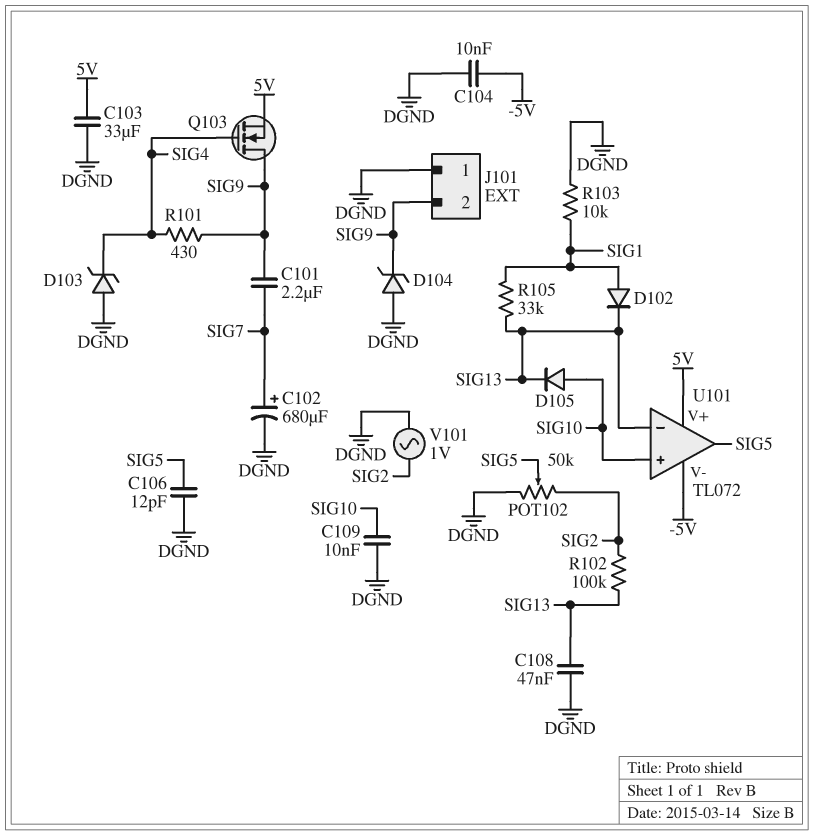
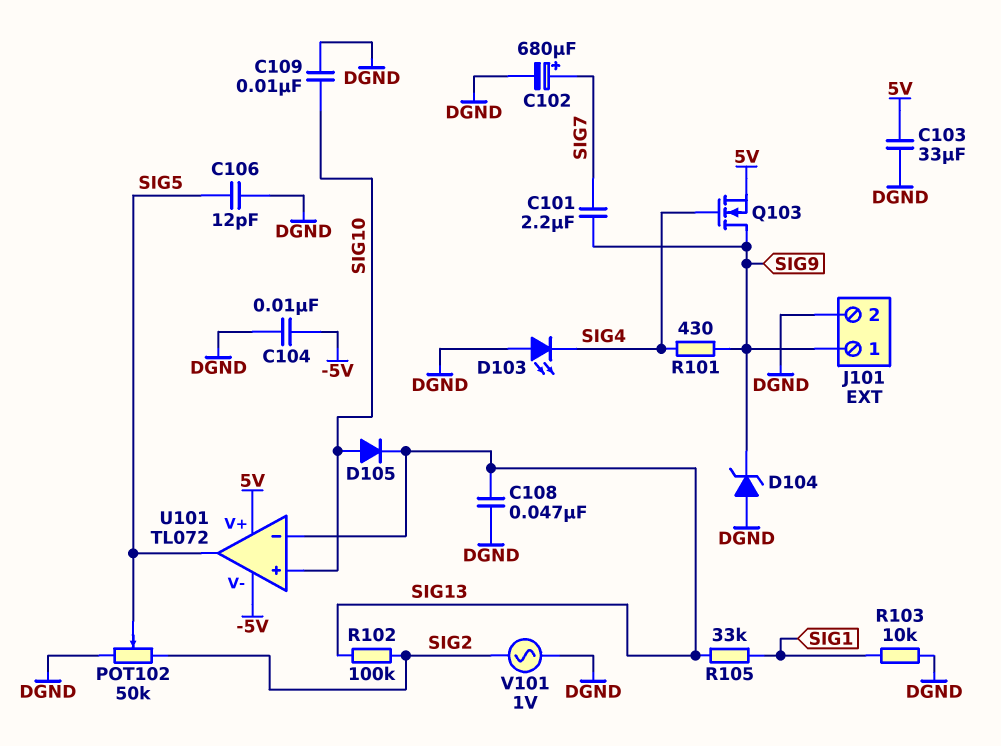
D102: diode (A SIG1, K SIG13) -> none
D103: zener (A DGND, K SIG4) -> LED (A DGND, K SIG4)
J101 pin 1: DGND -> SIG9
J101 pin 2: SIG9 -> DGND

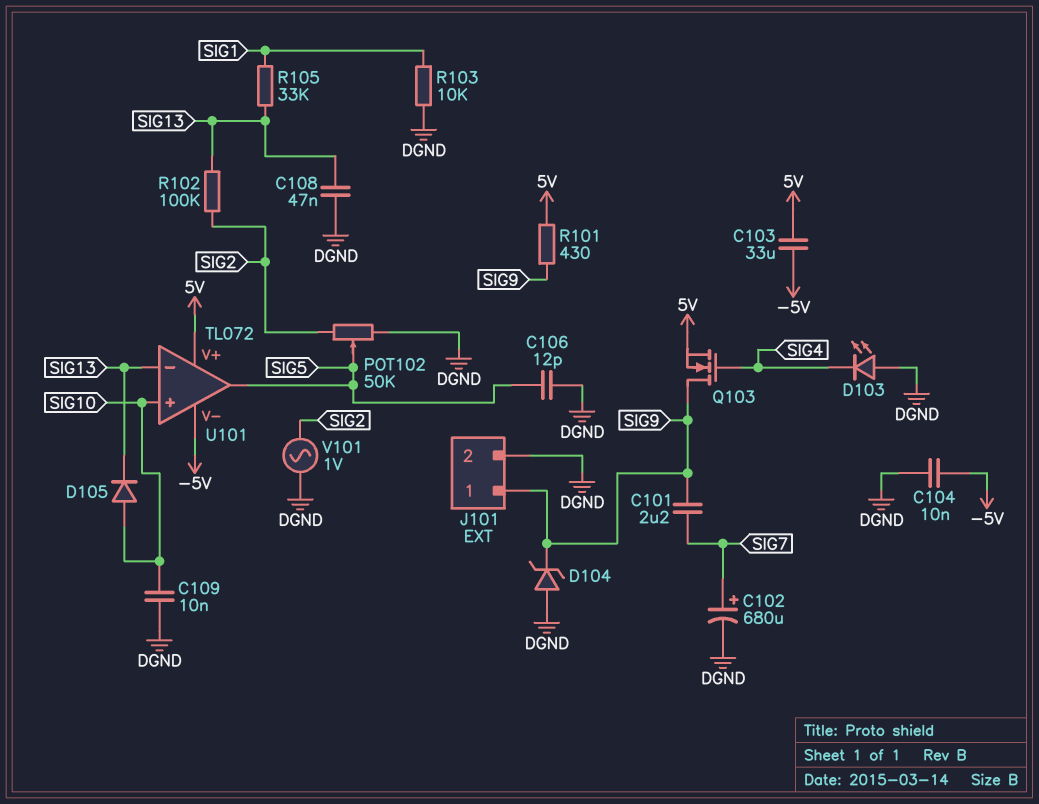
C103: 33uF (5V, DGND) -> 33uF (-5V, 5V)
R101: 430 (SIG4, SIG9) -> 430 (5V, SIG9)

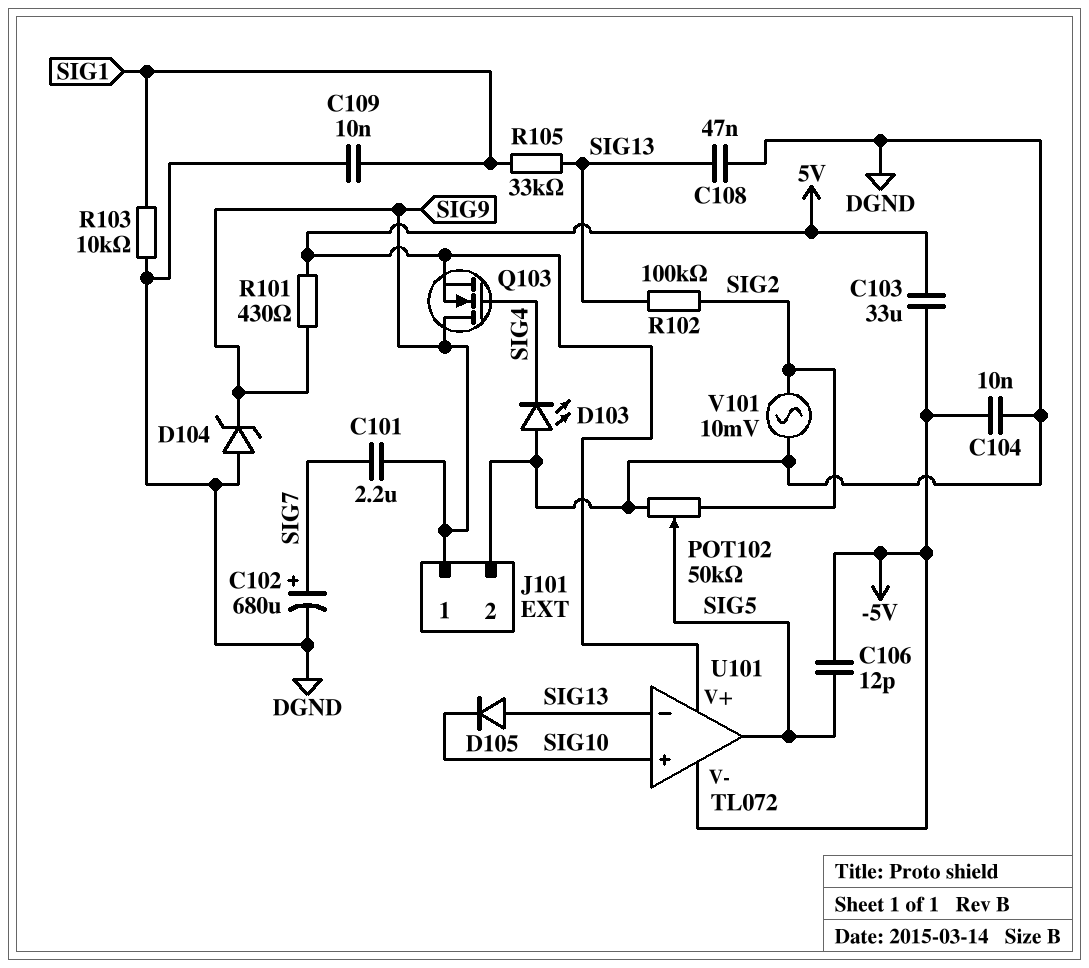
C106: 12pF (DGND, SIG5) -> 12pF (-5V, SIG5)
C109: 10nF (DGND, SIG10) -> 10nF (DGND, SIG1)
D105: diode (A SIG10, K SIG13) -> diode (A SIG13, K SIG10)
V101: AC 1V (DGND, SIG2) -> AC 10mV (DGND, SIG2)

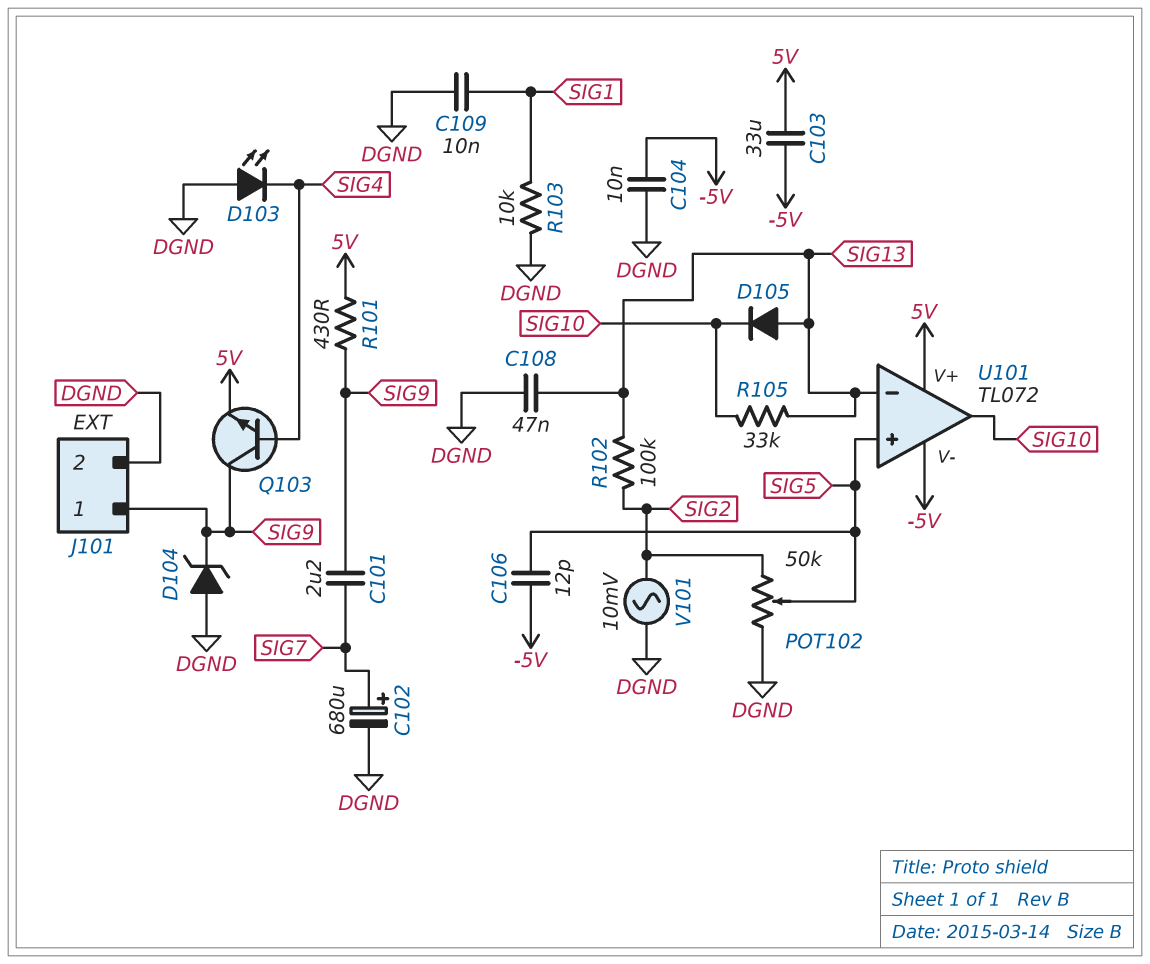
Q103: NMOS (G SIG4, D SIG9, S 5V) -> NPN (B SIG4, C SIG9, E 5V)
R105: 33k (SIG1, SIG13) -> 33k (SIG10, SIG13)
U101 pin in+: SIG10 -> SIG5
U101 pin out: SIG5 -> SIG10

